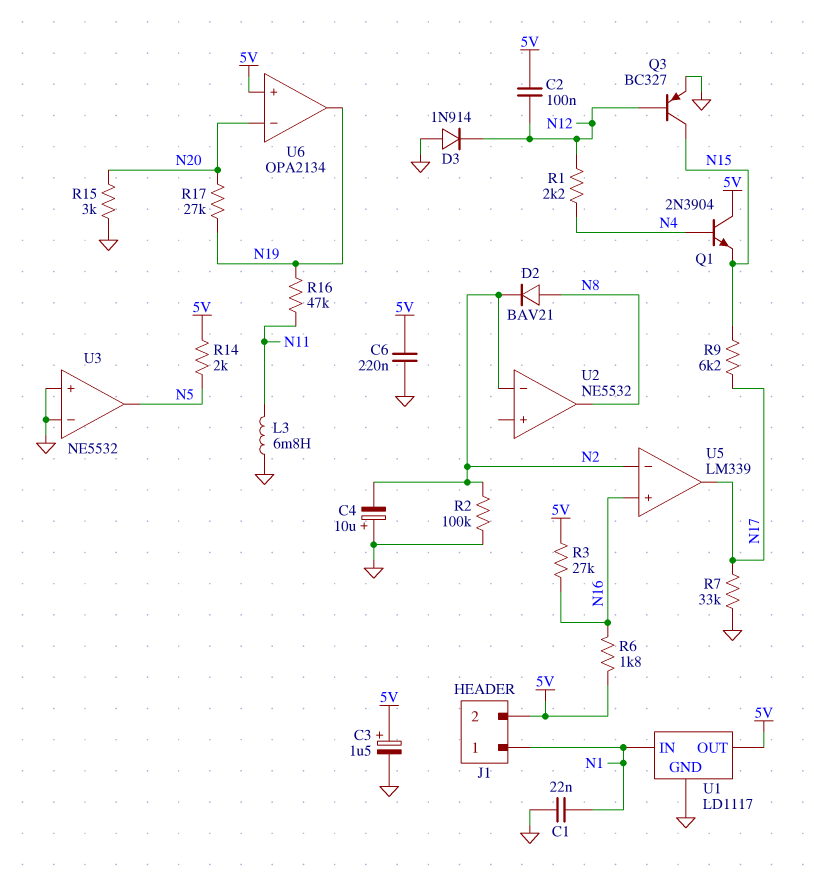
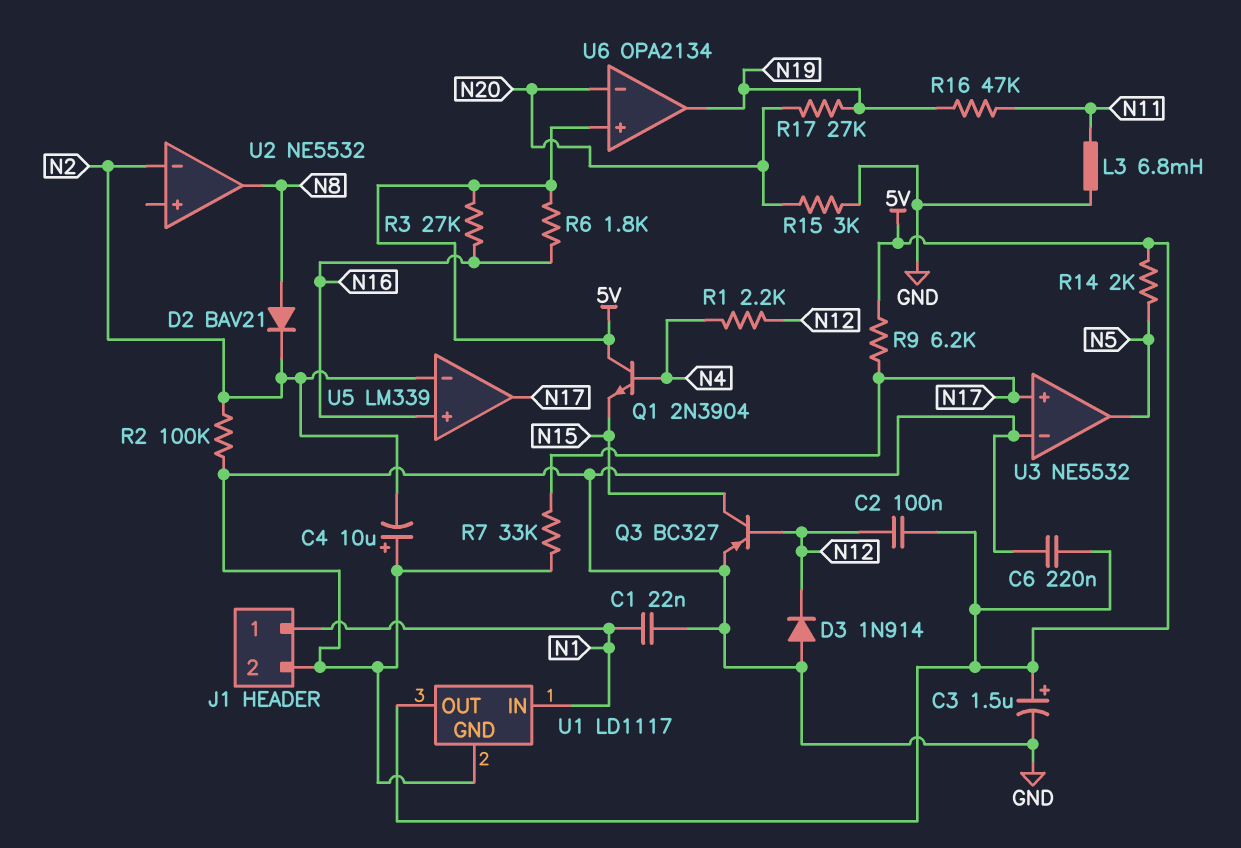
J1 pin 2: 5V -> GND
R9: 6.2k (N15, N17) -> 6.2k (5V, N17)
U3 pin in+: GND -> N17

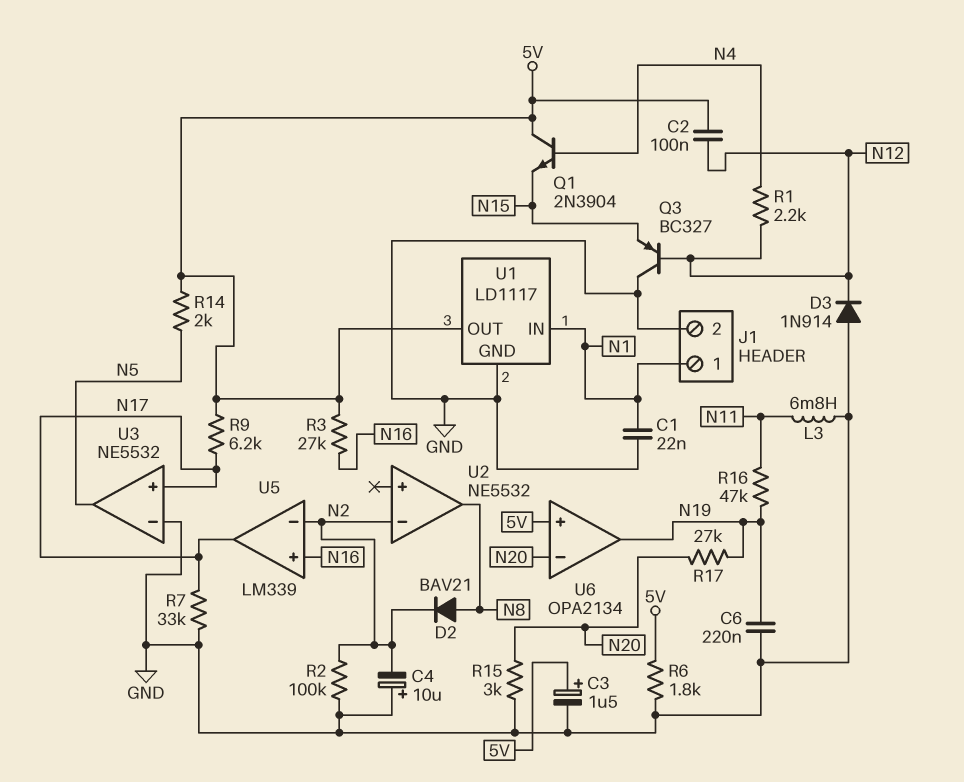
C6: 220nF (5V, GND) -> 220nF (GND, N19)
Q3: PNP BC327 (B N12, C N15, E GND) -> PNP BC327 (B N12, C GND, E N15)
R6: 1.8k (5V, N16) -> 1.8k (5V, GND)

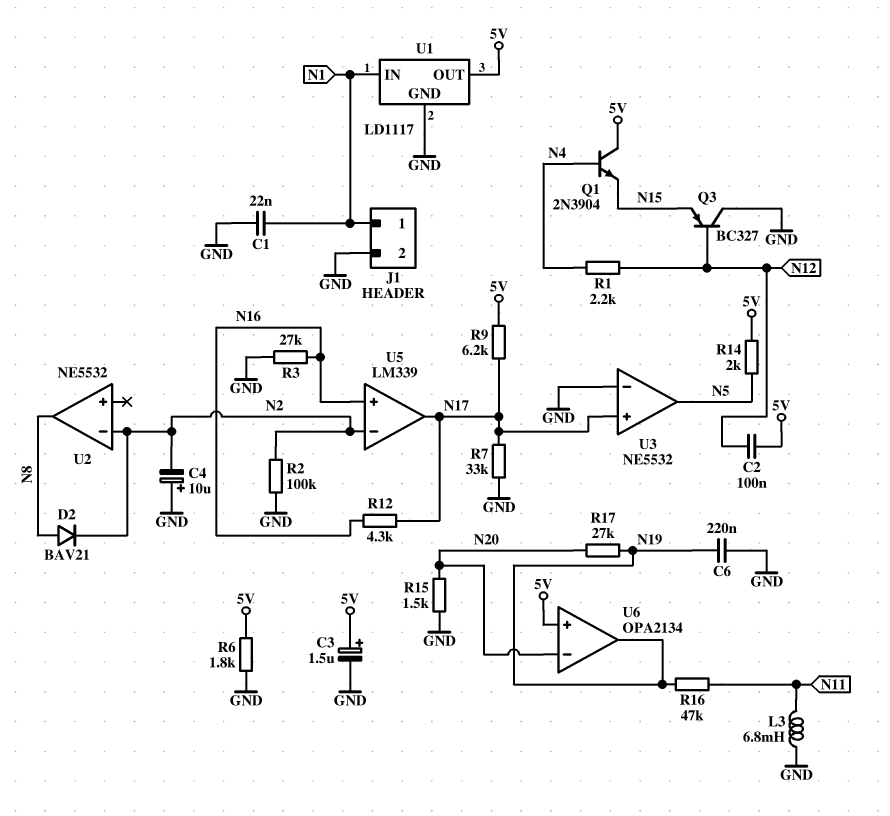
D3: diode 1N914 (A GND, K N12) -> none
R3: 27k (5V, N16) -> 27k (GND, N16)
R12: none -> 4.3k (N16, N17)
R15: 3k (GND, N20) -> 1.5k (GND, N20)

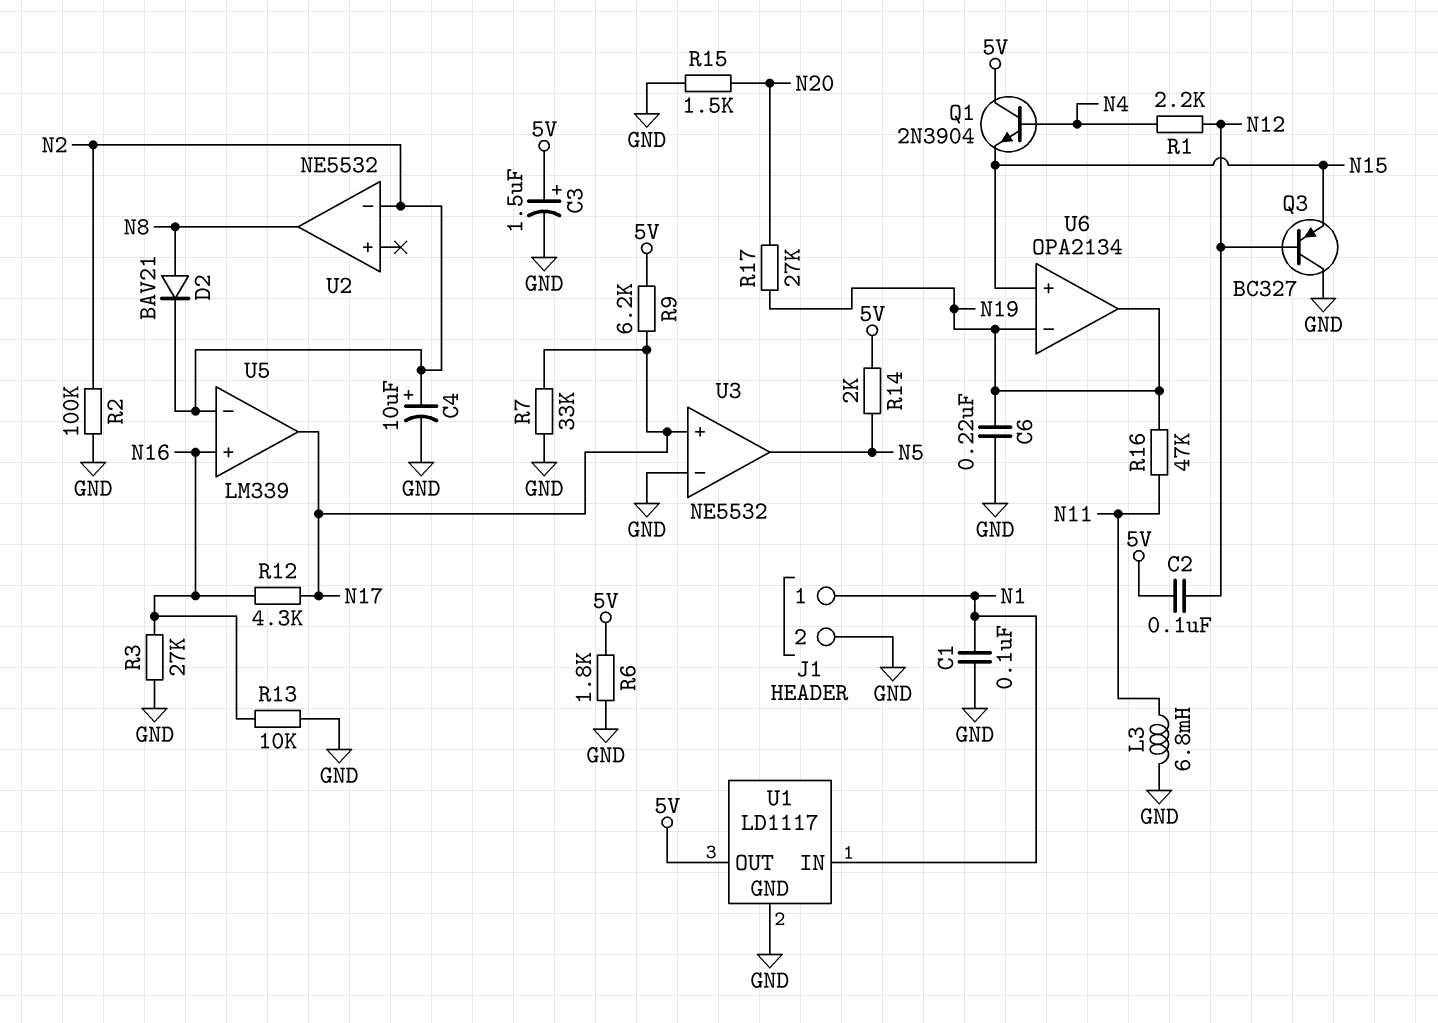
C1: 22nF (GND, N1) -> 100nF (GND, N1)
C4: 10uF (plus GND, minus N2) -> 10uF (plus N2, minus GND)
R13: none -> 10k (GND, N16)
U6 pin in+: 5V -> N15
U6 pin in-: N20 -> N19

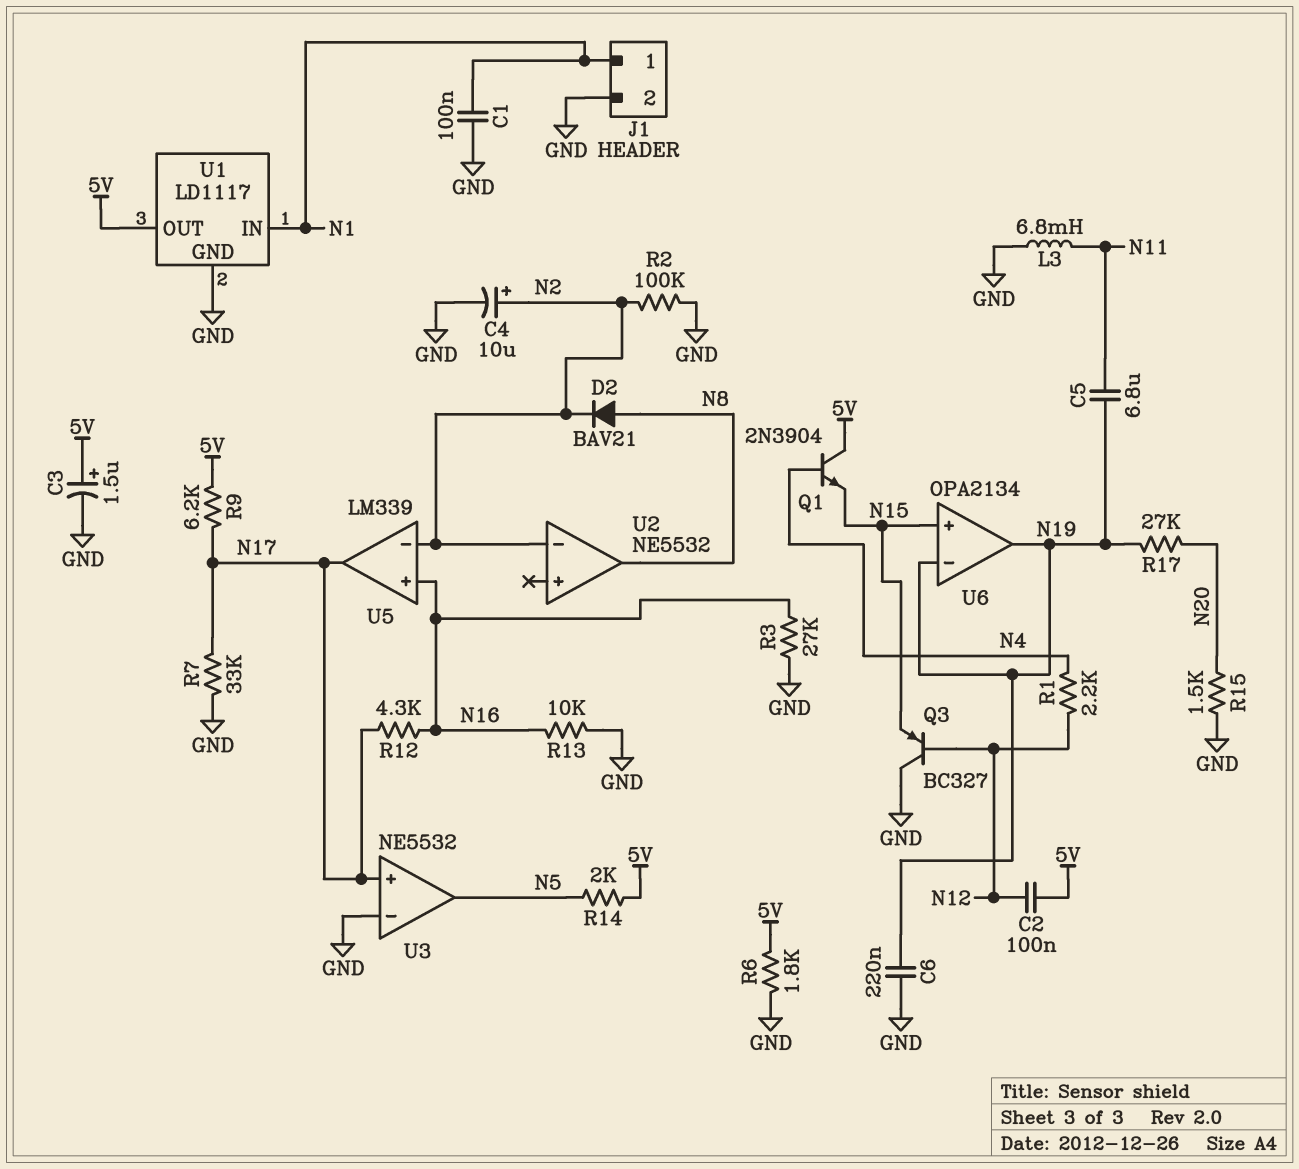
C5: none -> 6.8uF (N11, N19)
R16: 47k (N11, N19) -> none

